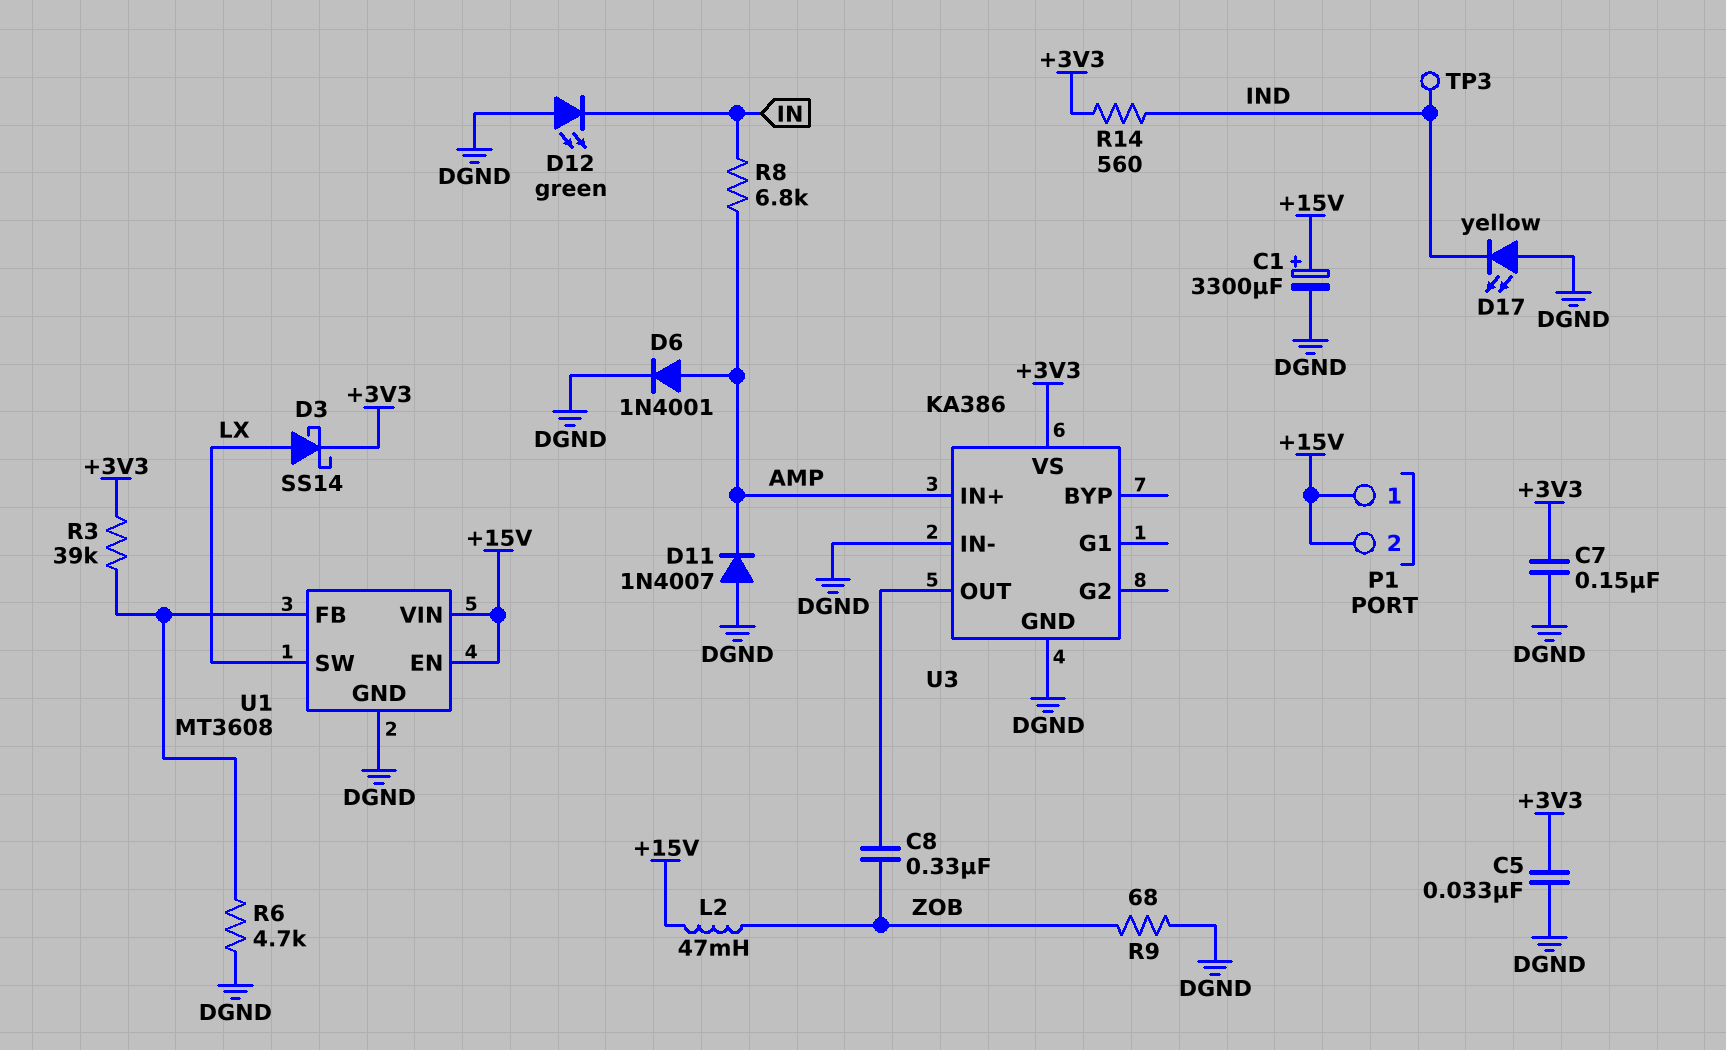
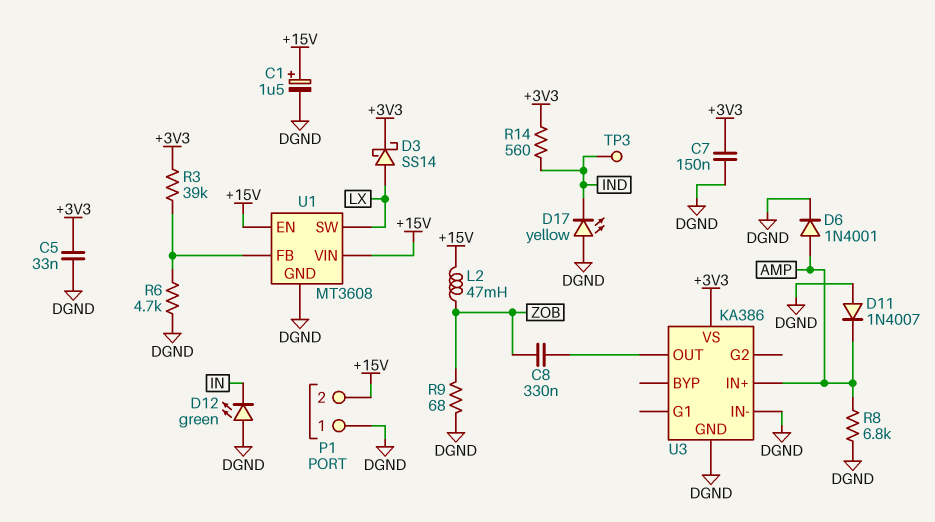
C1: 3300uF (plus +15V, minus DGND) -> 1.5uF (plus +15V, minus DGND)
P1 pin 1: +15V -> DGND
R8: 6.8k (AMP, IN) -> 6.8k (AMP, DGND)

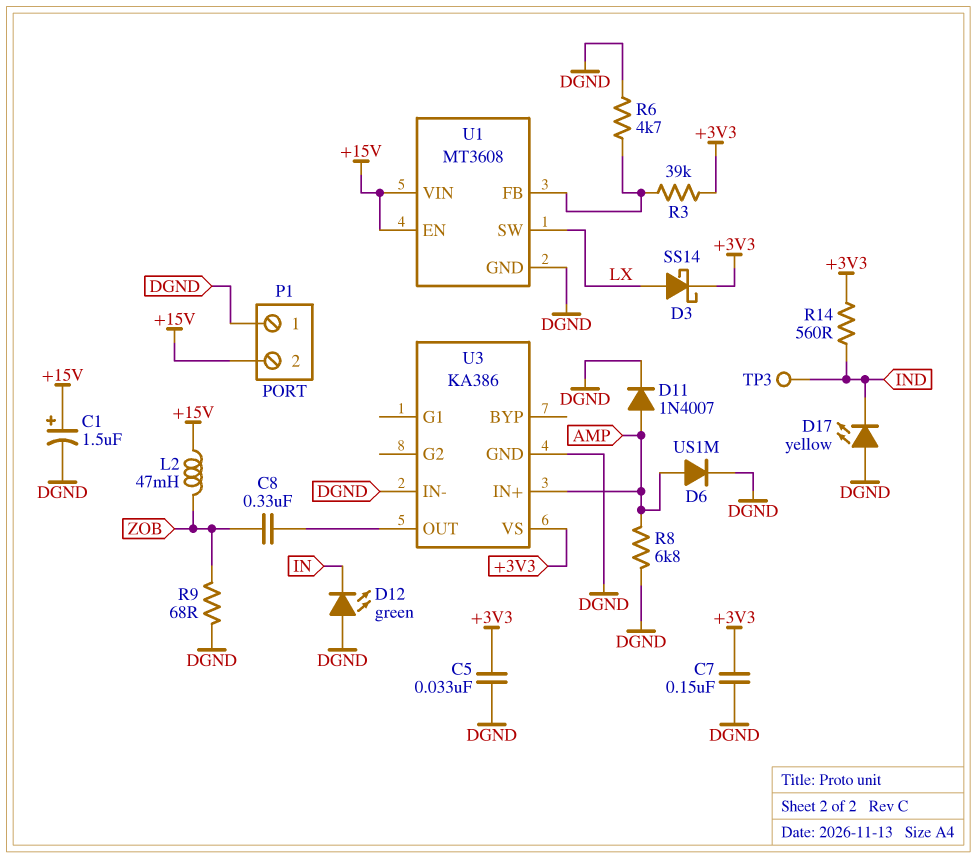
D6: diode 1N4001 (A AMP, K DGND) -> diode US1M (A AMP, K DGND)
D11: diode 1N4007 (A DGND, K AMP) -> diode 1N4007 (A AMP, K DGND)

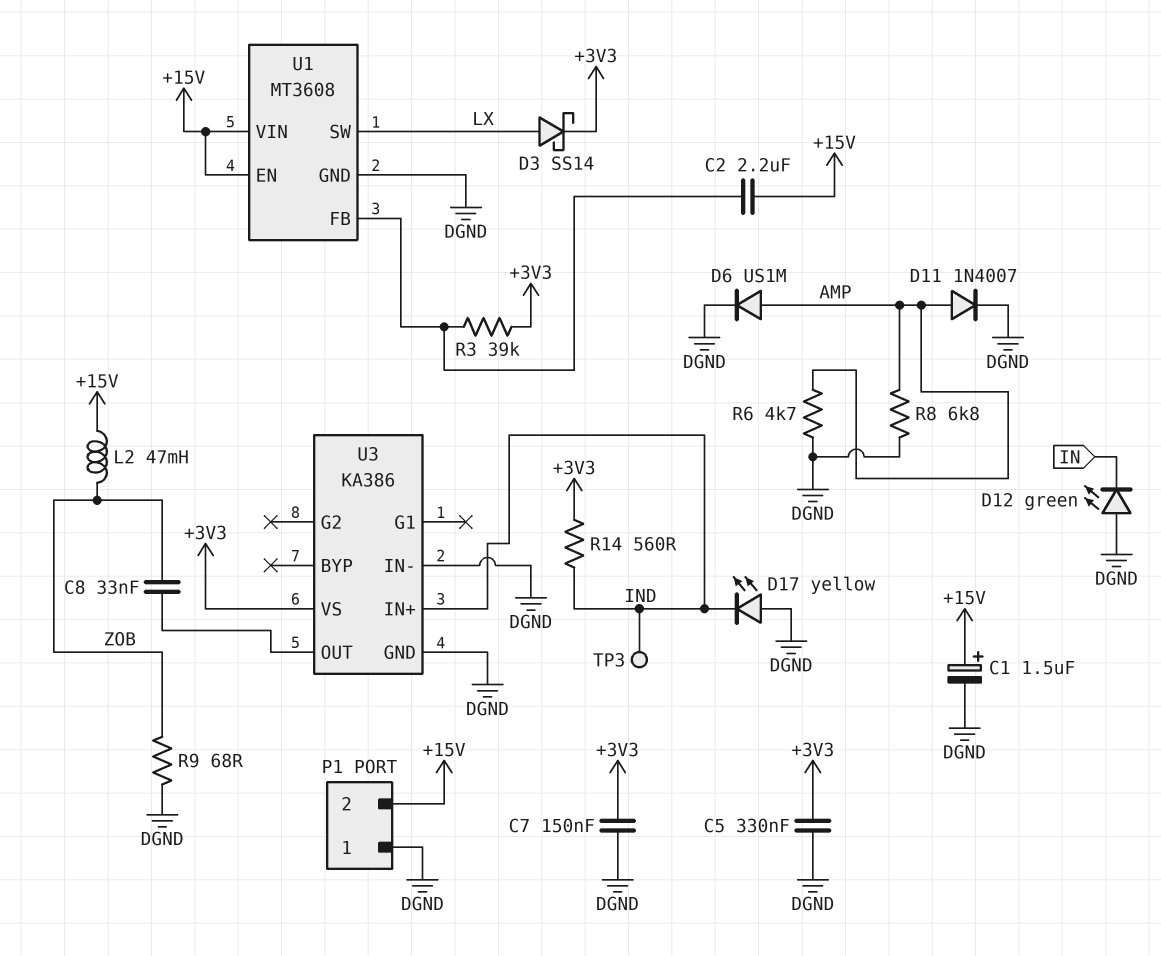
C2: none -> 2.2uF (+15V, U1/FB)
C5: 33nF (+3V3, DGND) -> 330nF (+3V3, DGND)
C8: 330nF (U3/OUT, ZOB) -> 33nF (U3/OUT, ZOB)
R6: 4.7k (DGND, U1/FB) -> 4.7k (AMP, DGND)
U3 pin IN+: AMP -> IND

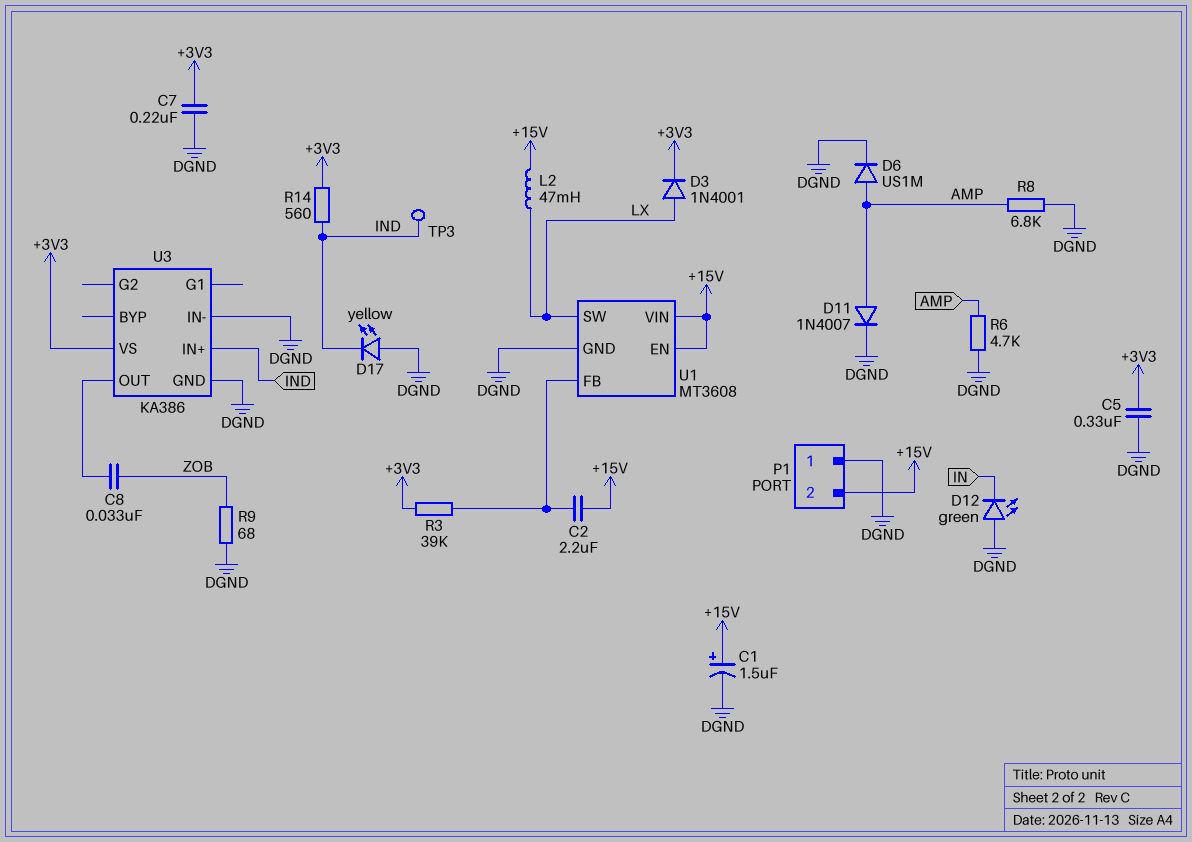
C7: 150nF (+3V3, DGND) -> 220nF (+3V3, DGND)
D3: schottky SS14 (A LX, K +3V3) -> diode 1N4001 (A LX, K +3V3)
L2: 47mH (+15V, ZOB) -> 47mH (+15V, LX)

